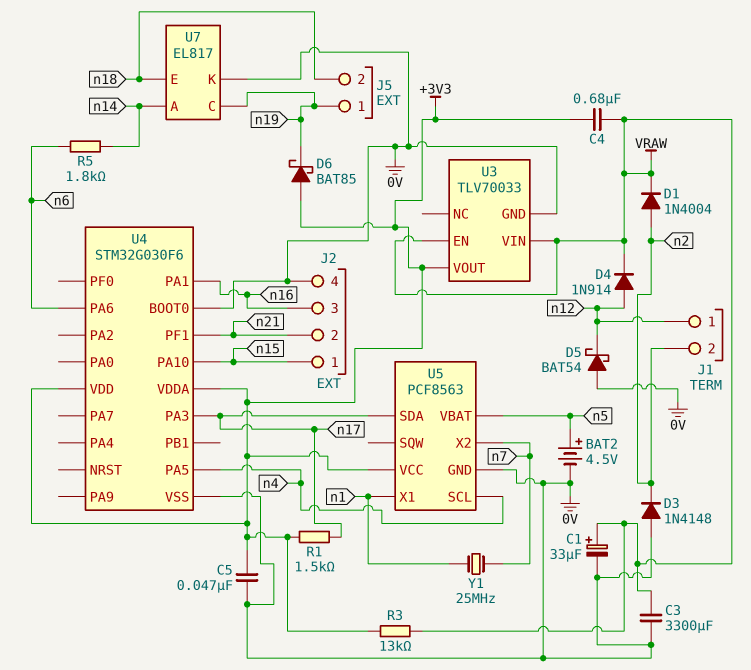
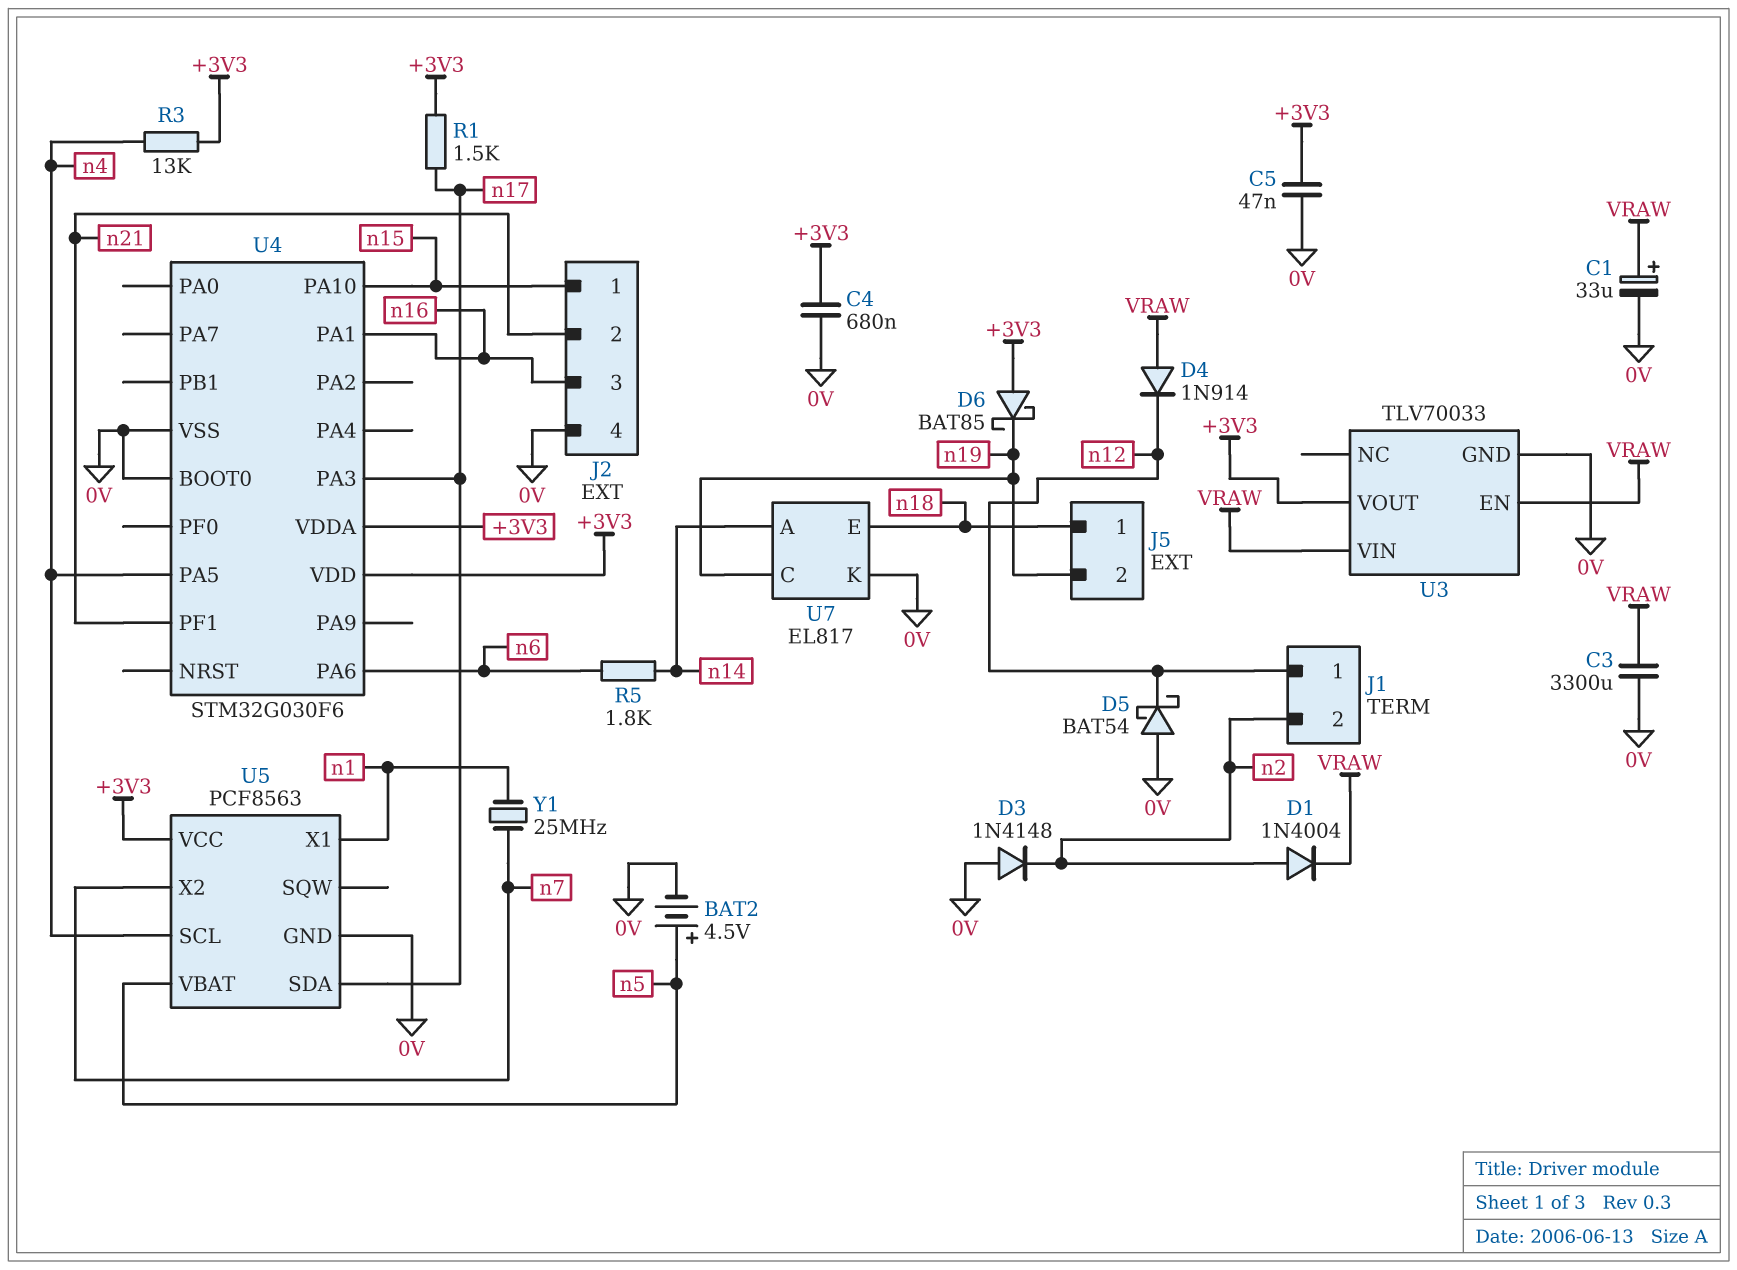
C4: 680nF (+3V3, VRAW) -> 680nF (+3V3, 0V)
D4: diode 1N914 (A n12, K VRAW) -> diode 1N914 (A VRAW, K n12)
J5 pin 1: n19 -> n18
J5 pin 2: n18 -> n19
R3: 13k (+3V3, VRAW) -> 13k (+3V3, n4)

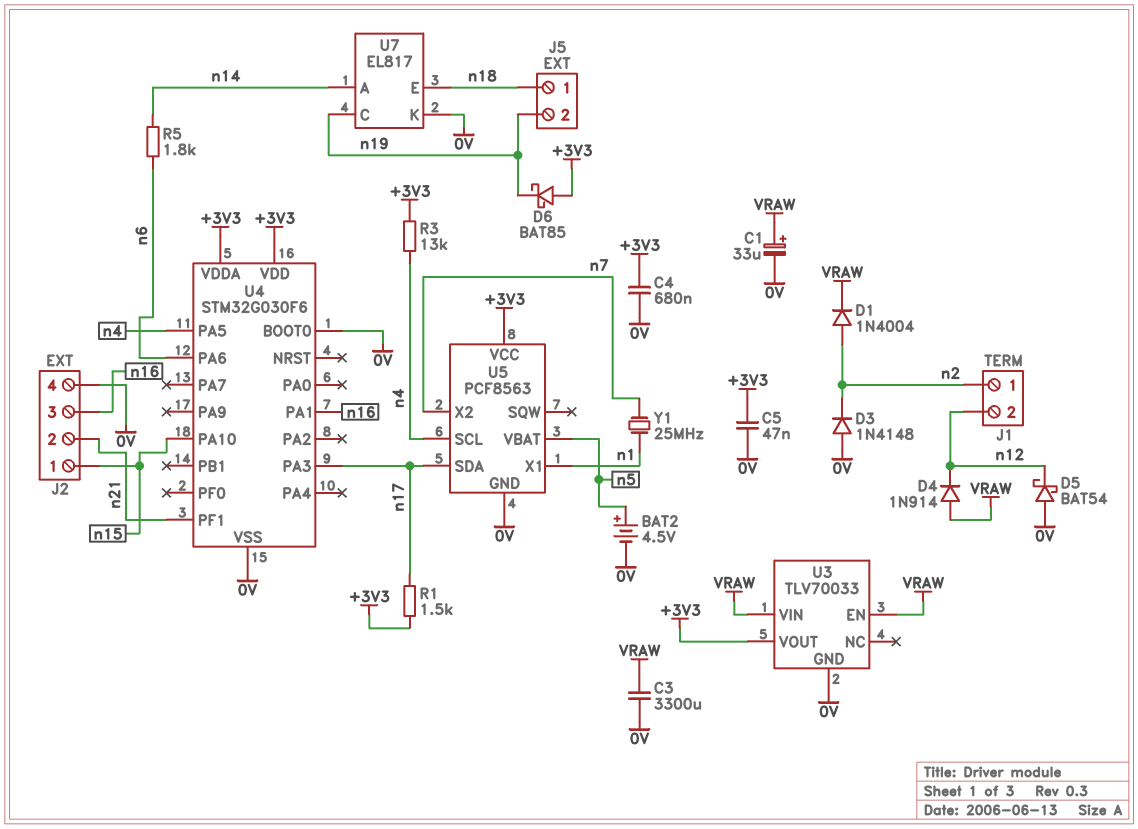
J1 pin 1: n12 -> n2
J1 pin 2: n2 -> n12

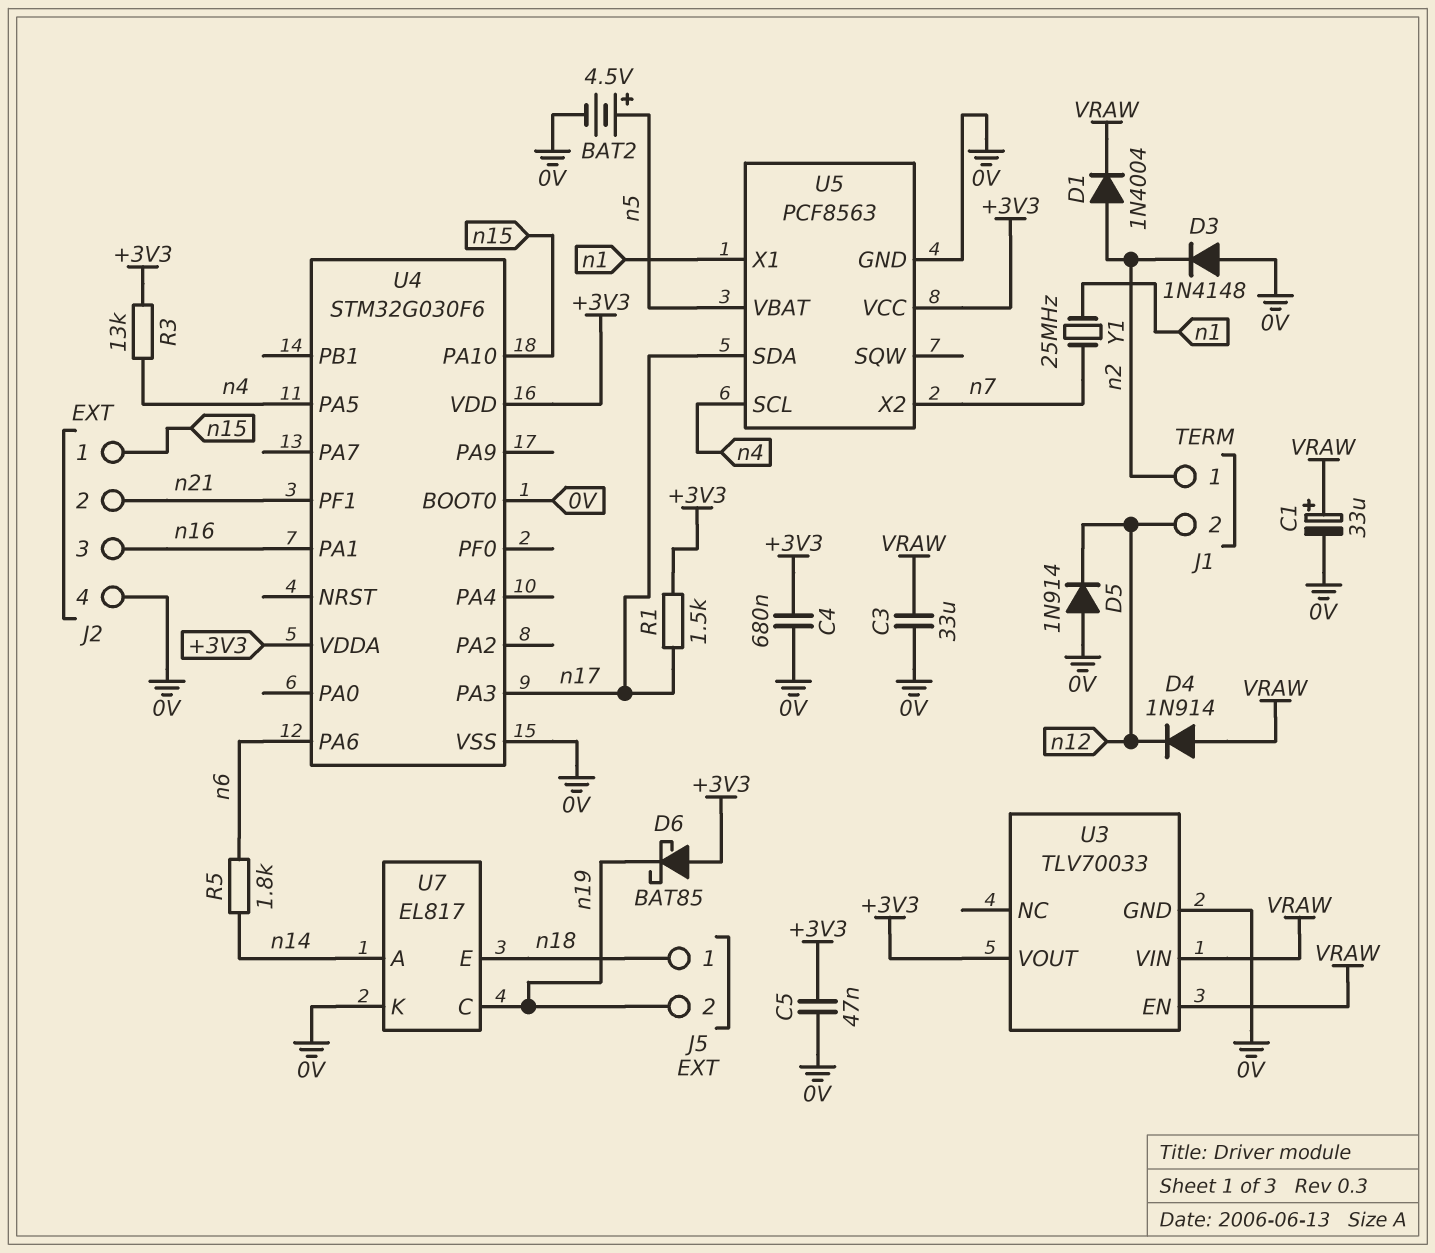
C3: 3300uF (0V, VRAW) -> 33uF (0V, VRAW)
D5: schottky BAT54 (A 0V, K n12) -> diode 1N914 (A 0V, K n12)

